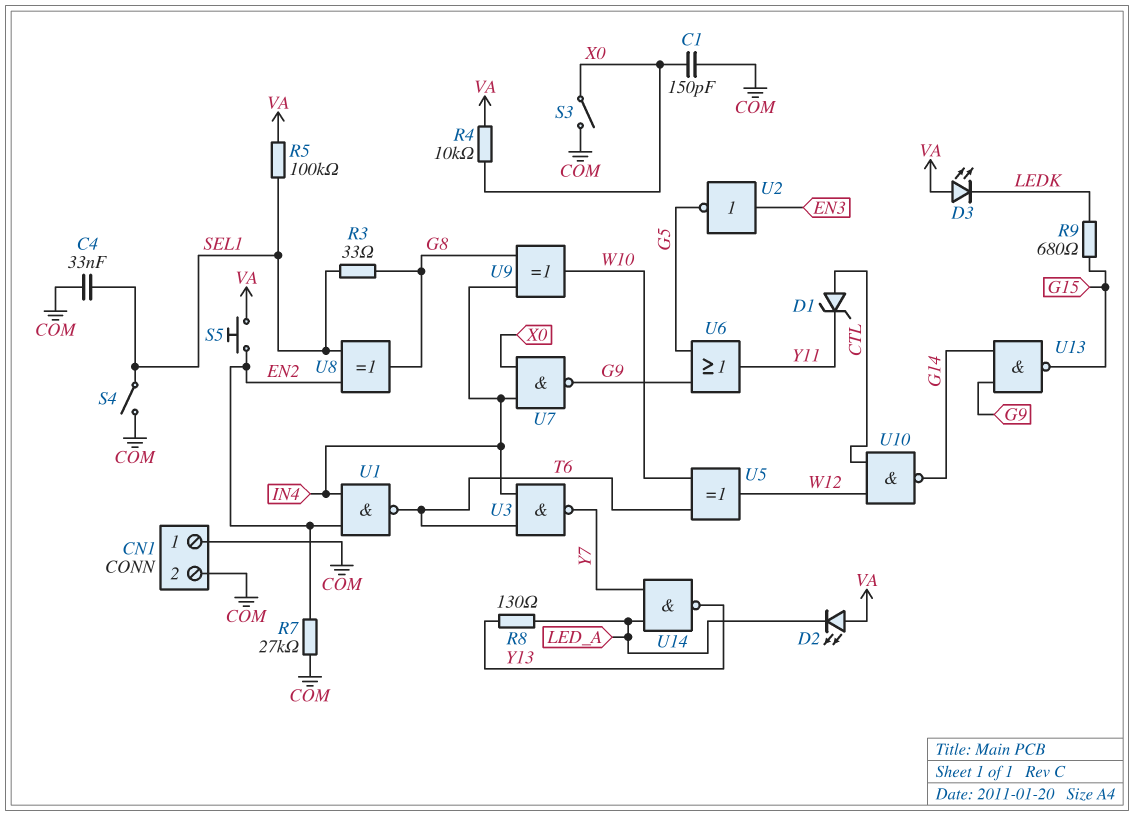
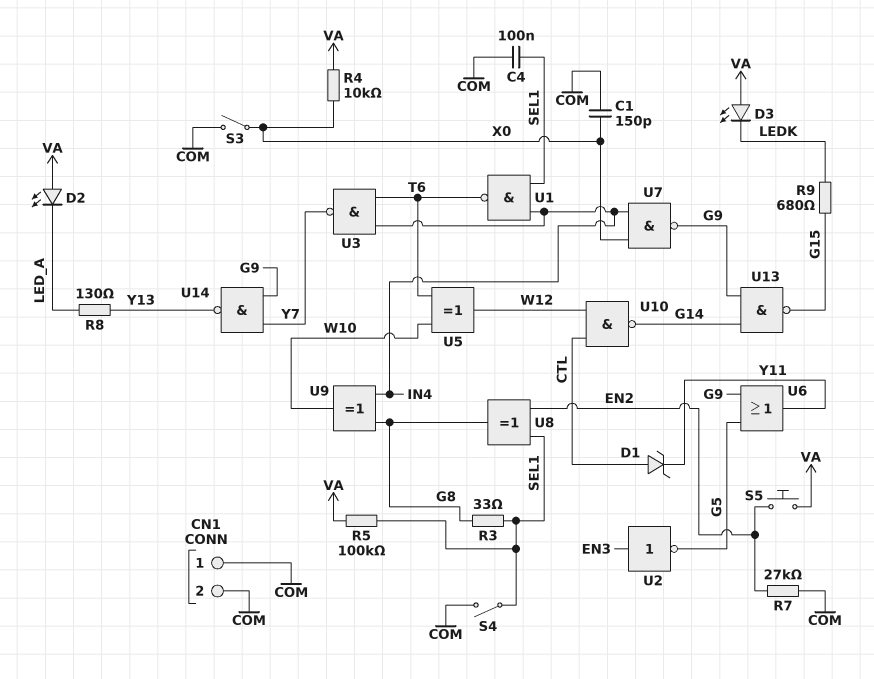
C4: 33nF (COM, SEL1) -> 100nF (COM, SEL1)
U1: NAND (in EN2, in IN4, out T6) -> NAND (in IN4, in SEL1, out T6)
U14: NAND (in LED_A, in Y7, out Y13) -> NAND (in G9, in Y7, out Y13)

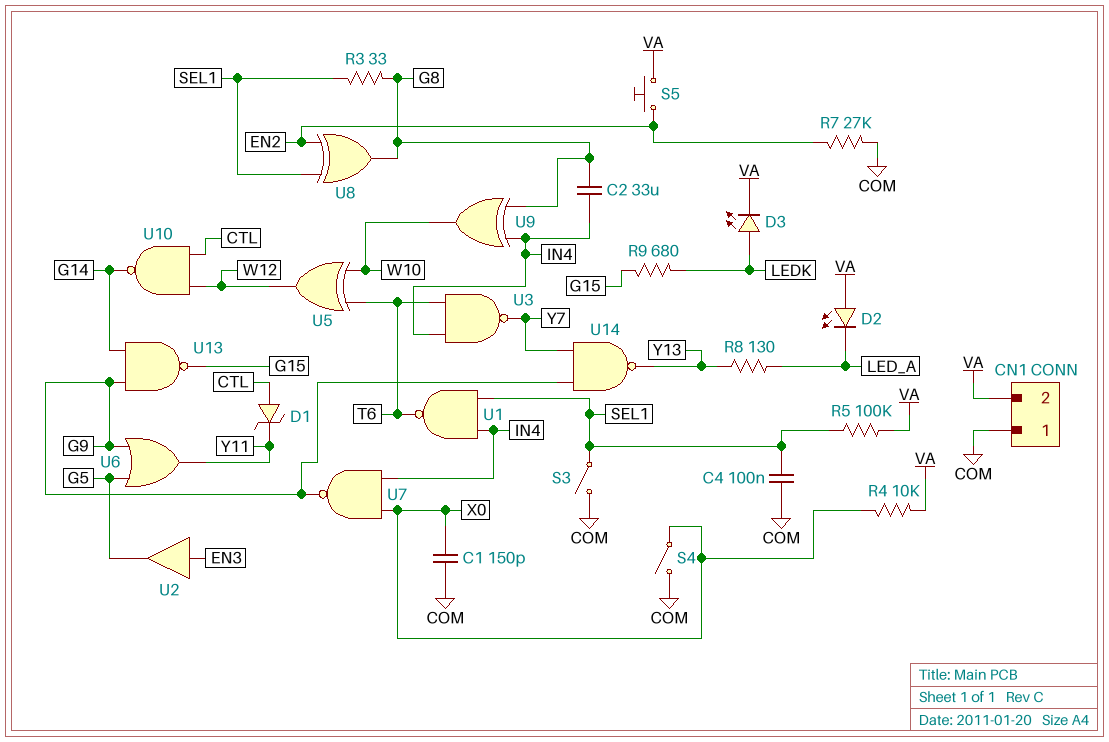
C2: none -> 33uF (G8, IN4)
CN1 pin 2: COM -> VA
D3: LED (A VA, K LEDK) -> LED (A LEDK, K VA)
S3: switch (COM, X0) -> switch (COM, SEL1)
S4: switch (COM, SEL1) -> switch (COM, X0)
U2: NOT (in EN3, out G5) -> buffer (in EN3, out G5)

